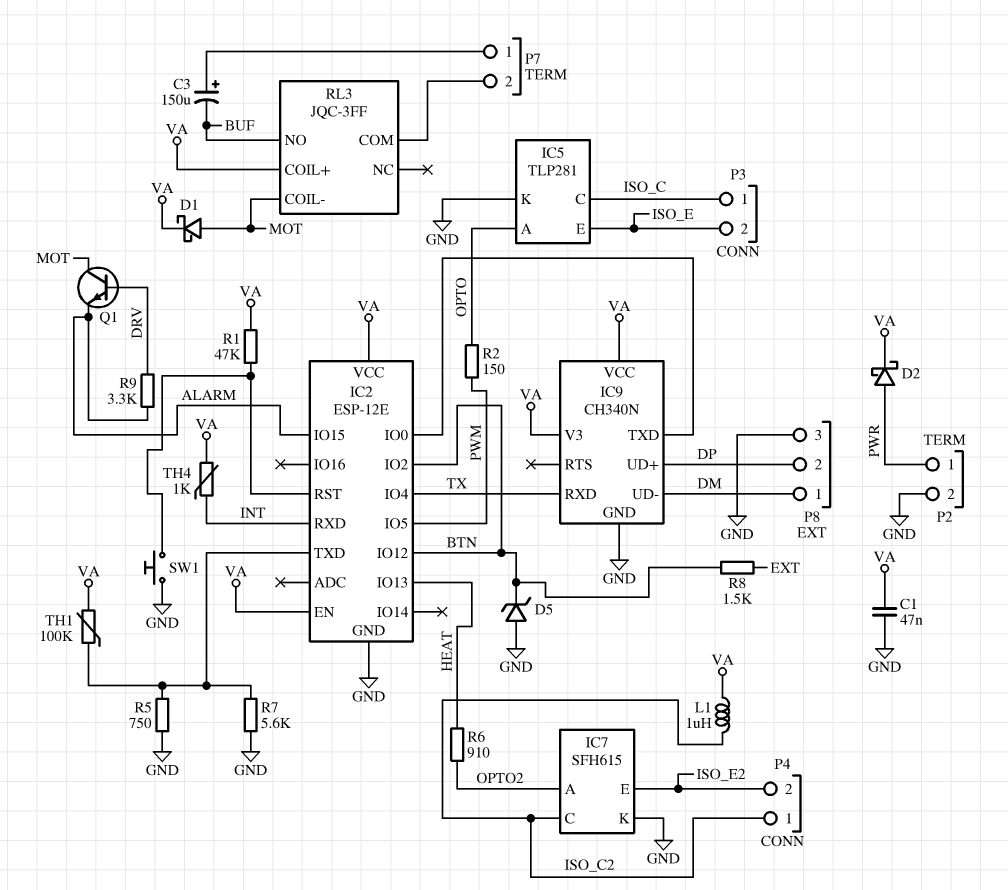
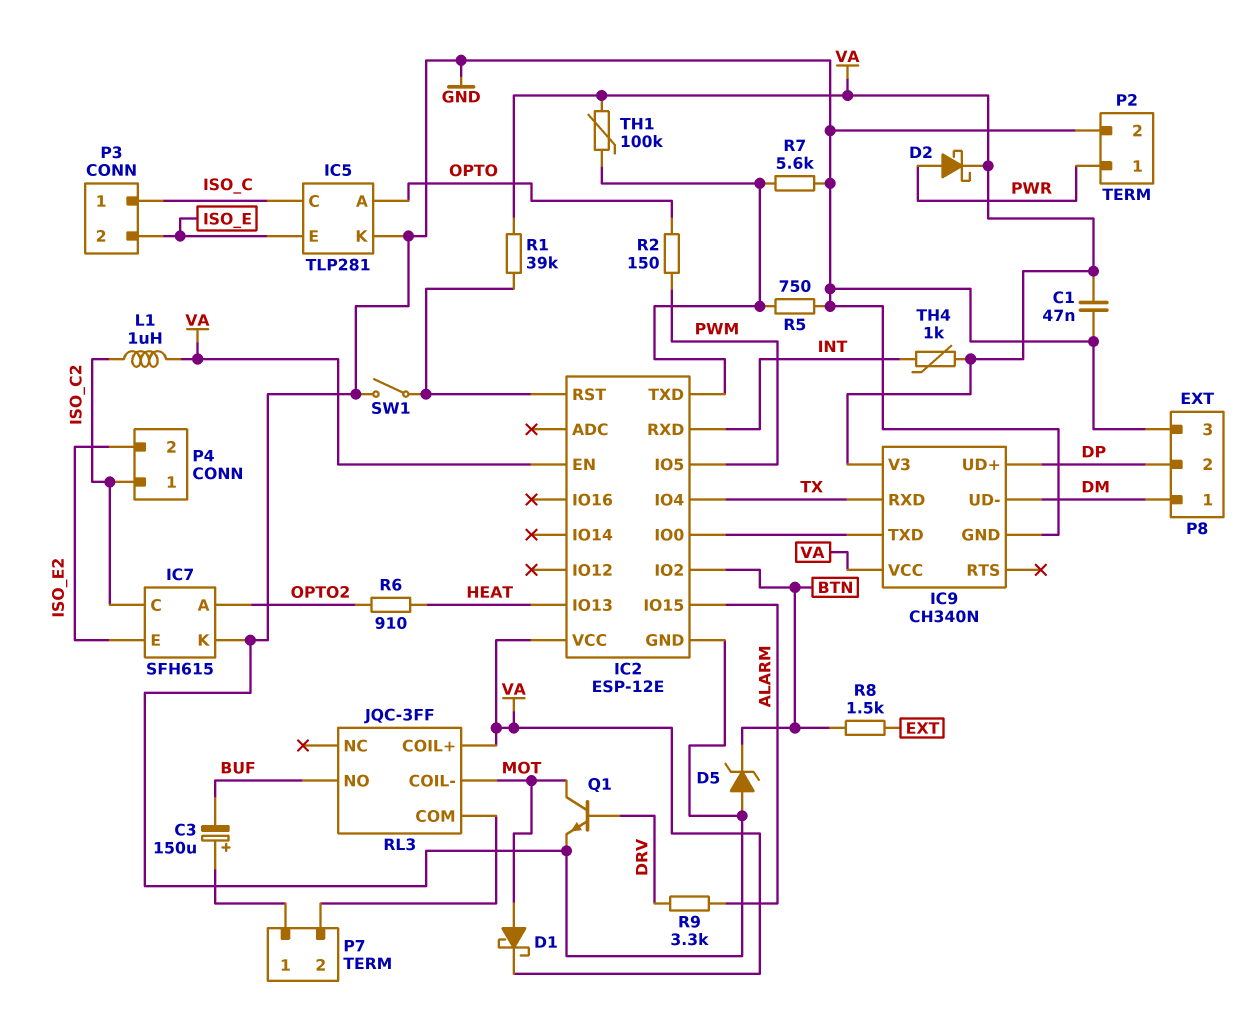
IC2 pin IO12: BTN -> none
Q1: NPN (B DRV, C MOT, E ALARM) -> NPN (B DRV, C MOT, E GND)
R1: 47k (IC2/RST, VA) -> 39k (IC2/RST, VA)
SW1: button (GND, IC2/RST) -> switch (GND, IC2/RST)

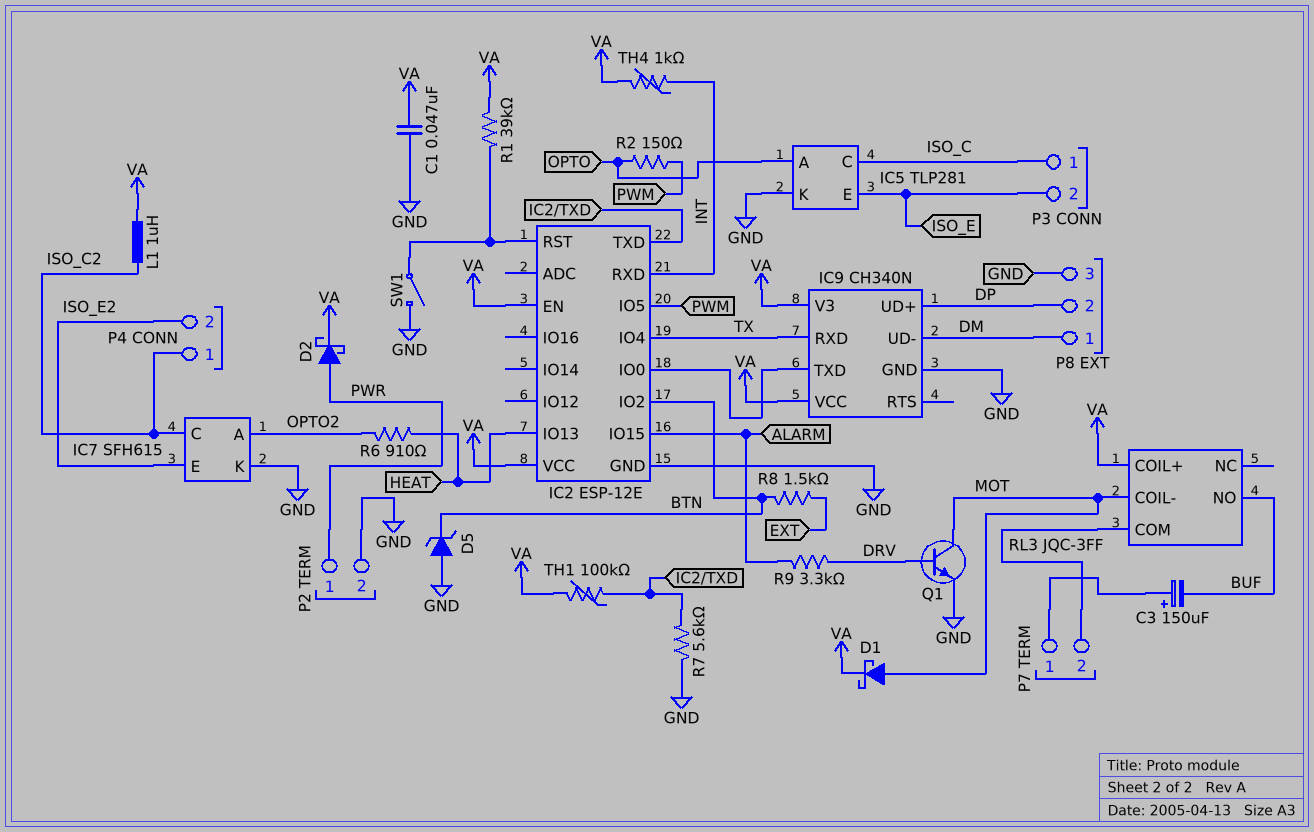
R5: 750 (GND, IC2/TXD) -> none

